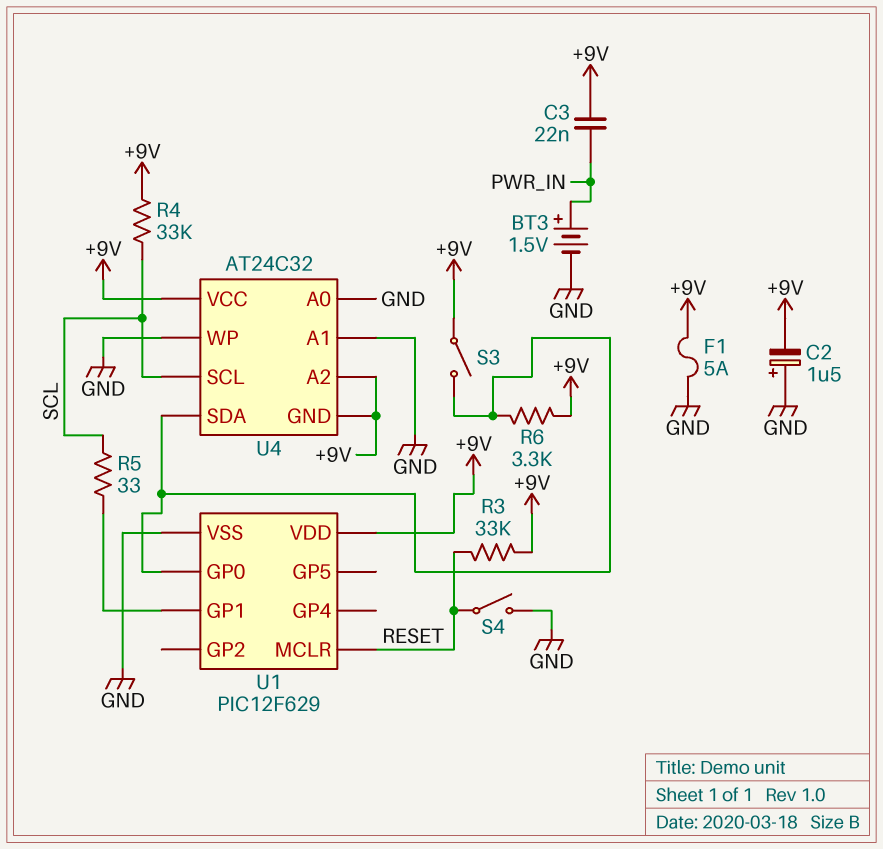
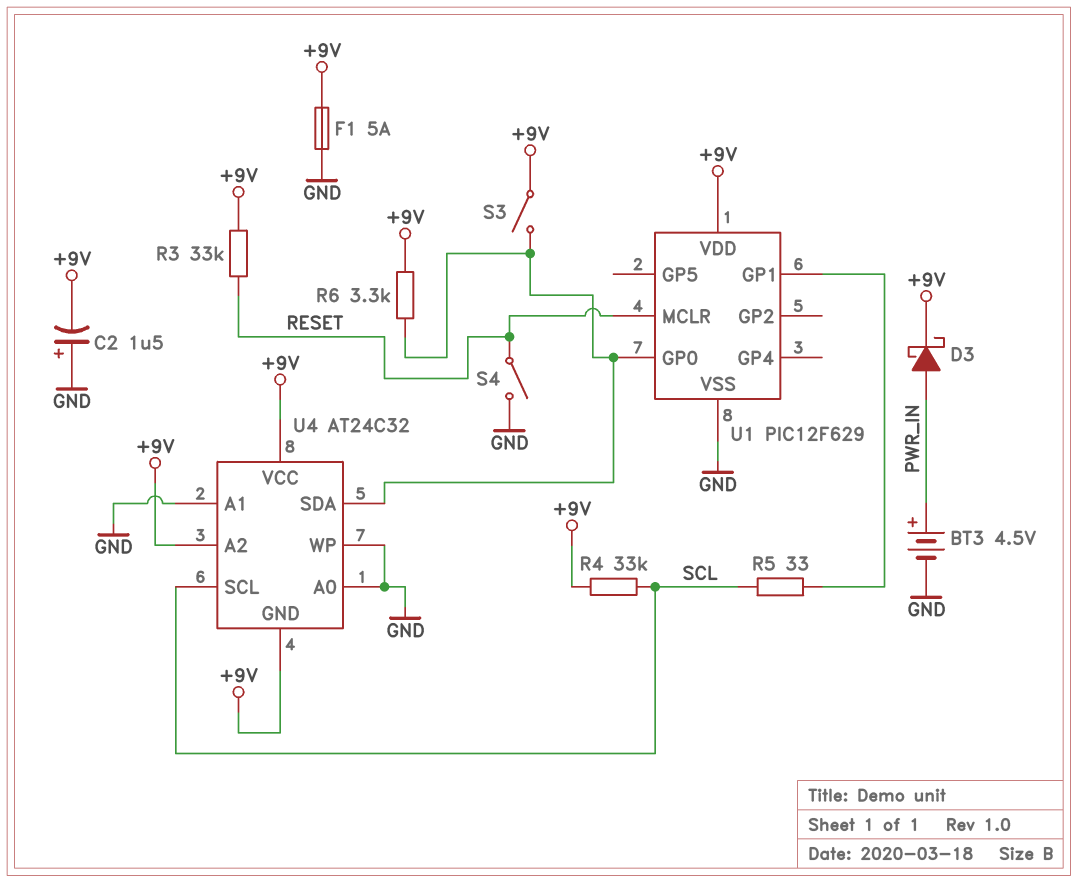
BT3: 1.5V (plus PWR_IN, minus GND) -> 4.5V (plus PWR_IN, minus GND)
C3: 22nF (+9V, PWR_IN) -> none
D3: none -> schottky (A PWR_IN, K +9V)

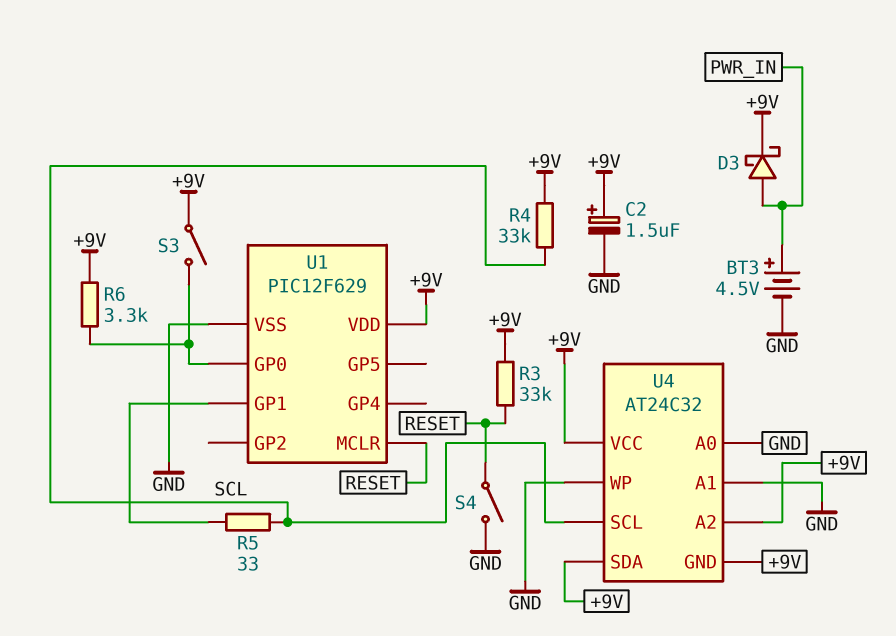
C2: 1.5uF (plus GND, minus +9V) -> 1.5uF (plus +9V, minus GND)
F1: 5A (+9V, GND) -> none
U4 pin SDA: U1/GP0 -> +9V

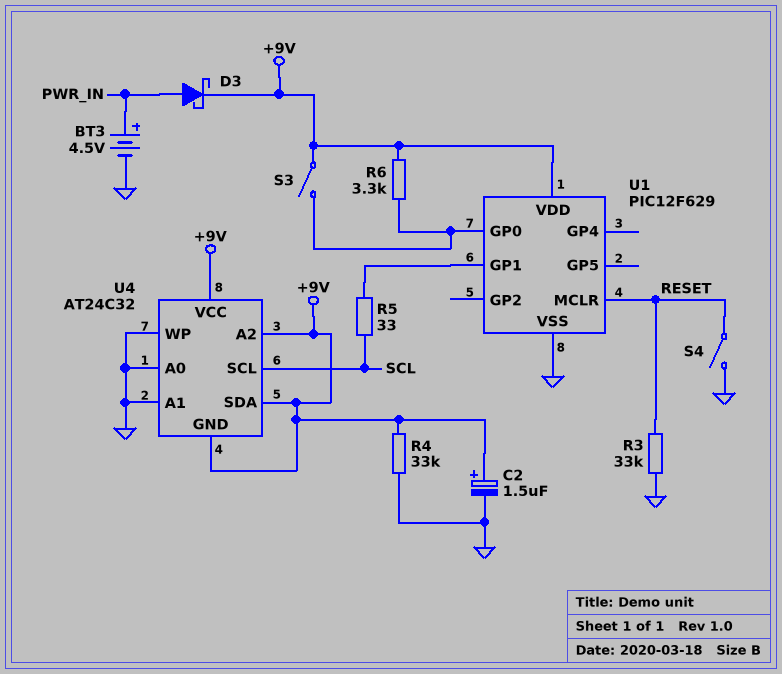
R3: 33k (+9V, RESET) -> 33k (GND, RESET)
R4: 33k (+9V, SCL) -> 33k (+9V, GND)

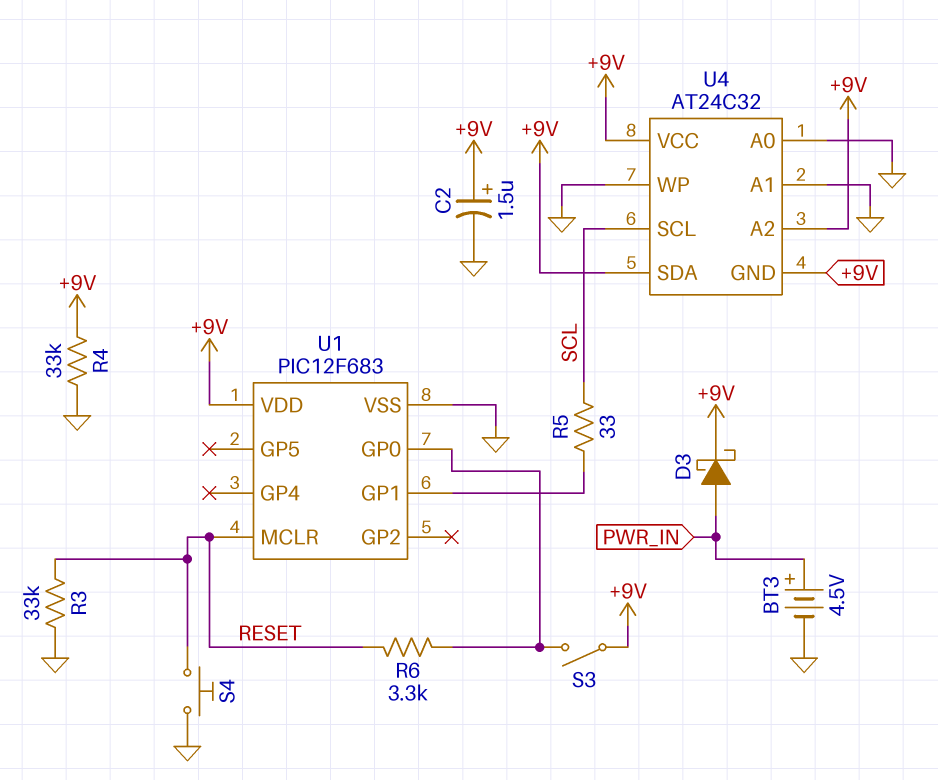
R6: 3.3k (+9V, U1/GP0) -> 3.3k (RESET, U1/GP0)
S4: switch (GND, RESET) -> button (GND, RESET)
U1: PIC12F629 -> PIC12F683

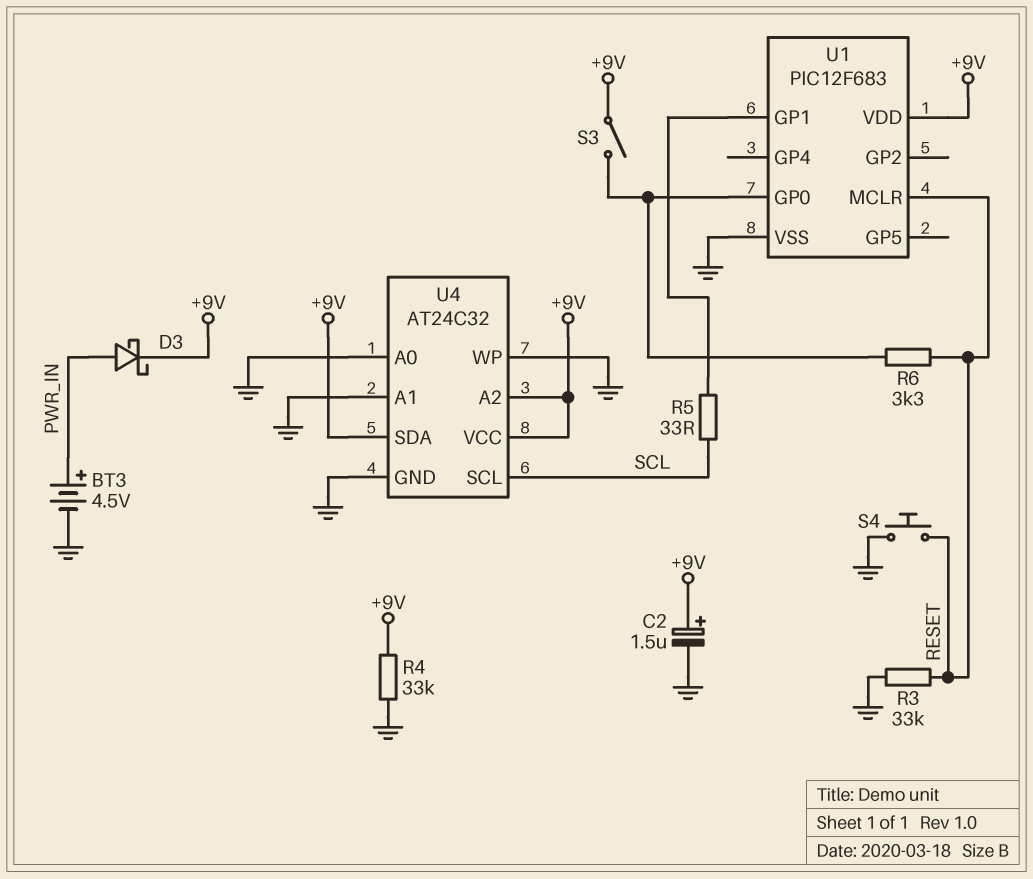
U4 pin GND: +9V -> GND

